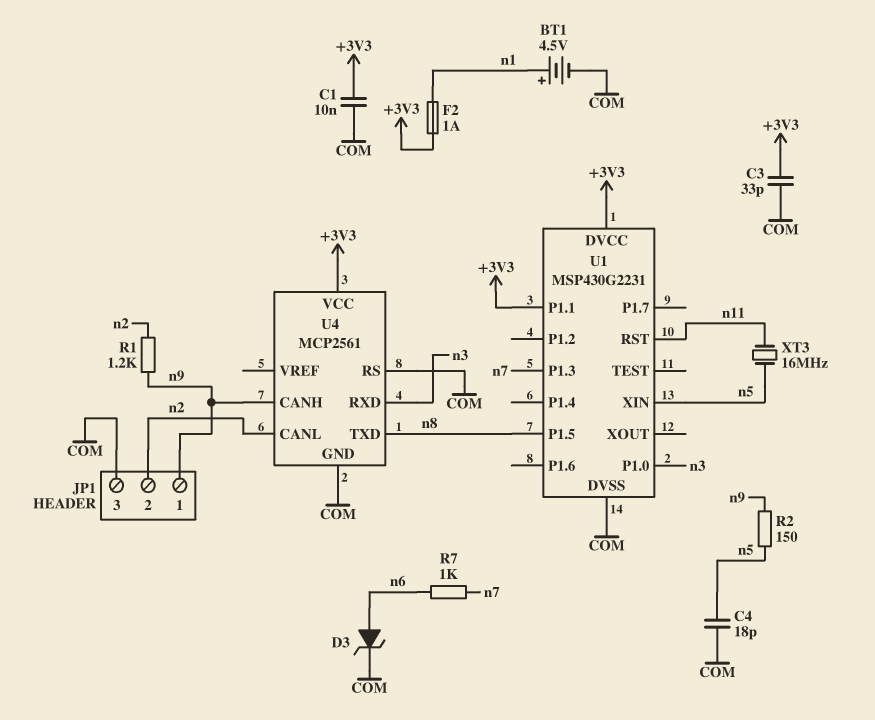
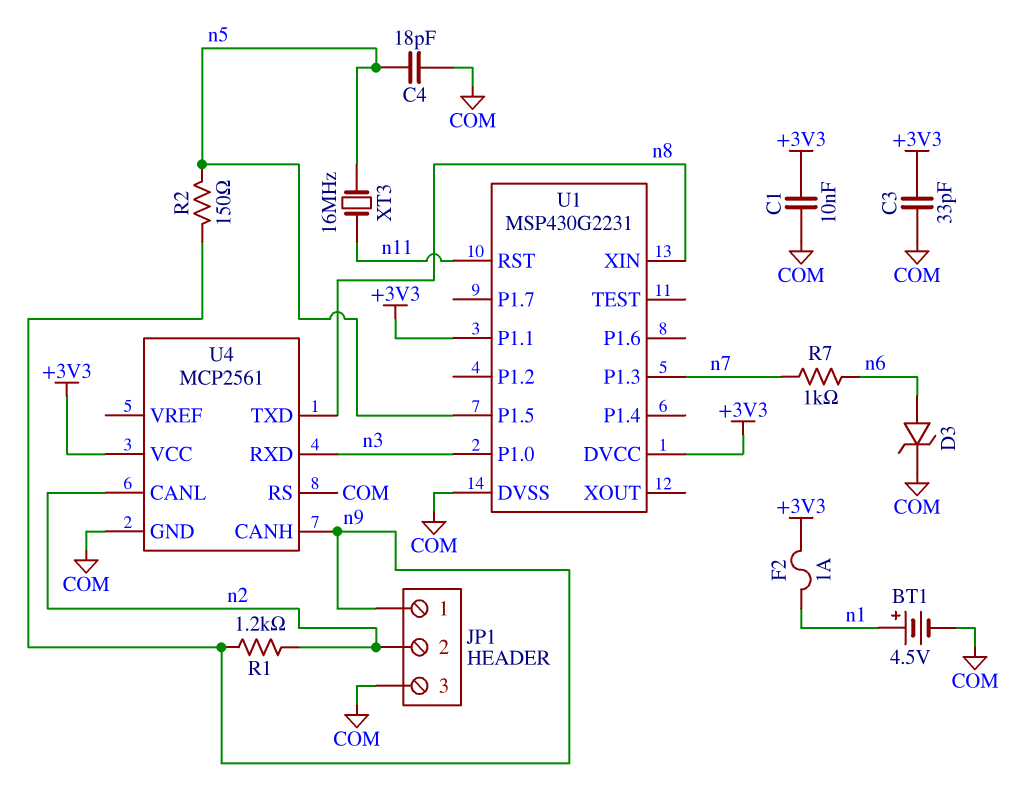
U1 pin P1.5: n8 -> n5
U1 pin XIN: n5 -> n8

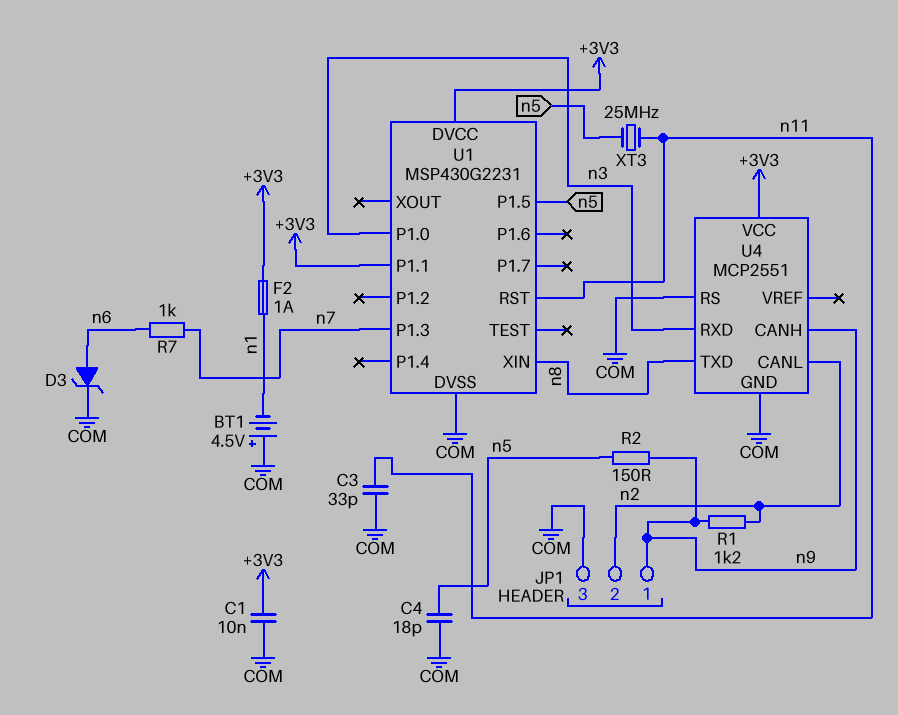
BT1: 4.5V (plus n1, minus COM) -> 4.5V (plus COM, minus n1)
C3: 33pF (+3V3, COM) -> 33pF (COM, n11)
U4: MCP2561 -> MCP2551
XT3: 16MHz (n5, n11) -> 25MHz (n5, n11)

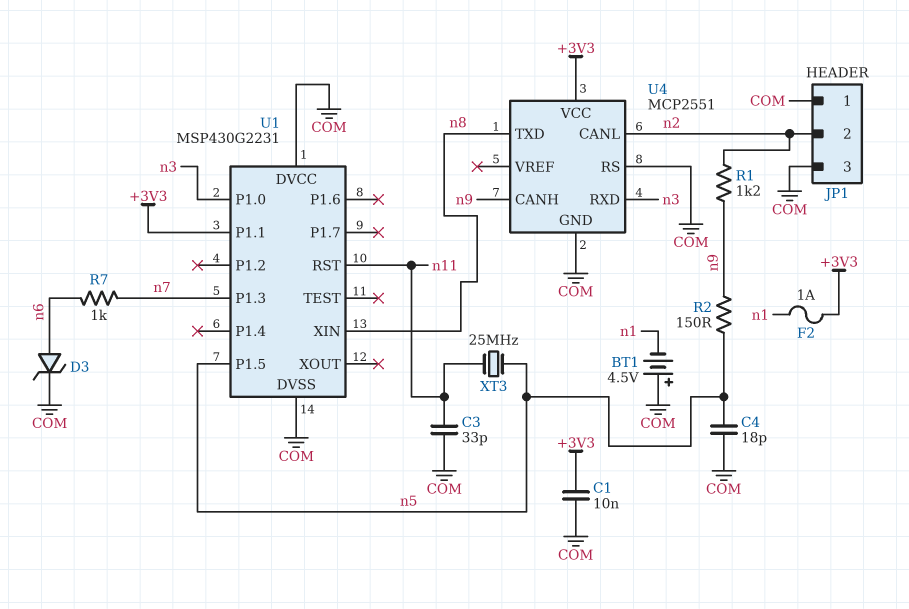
JP1 pin 1: n9 -> COM
U1 pin DVCC: +3V3 -> COM

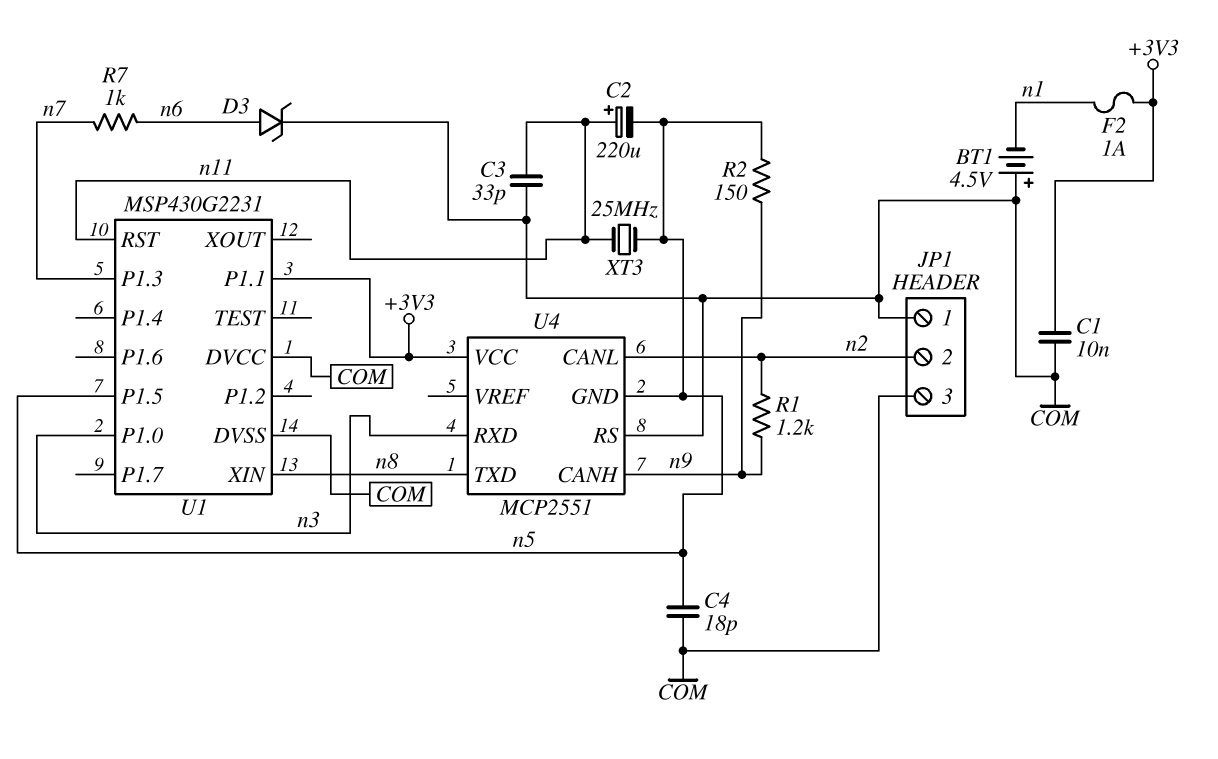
C2: none -> 220uF (plus n11, minus n5)
U4 pin GND: COM -> n5

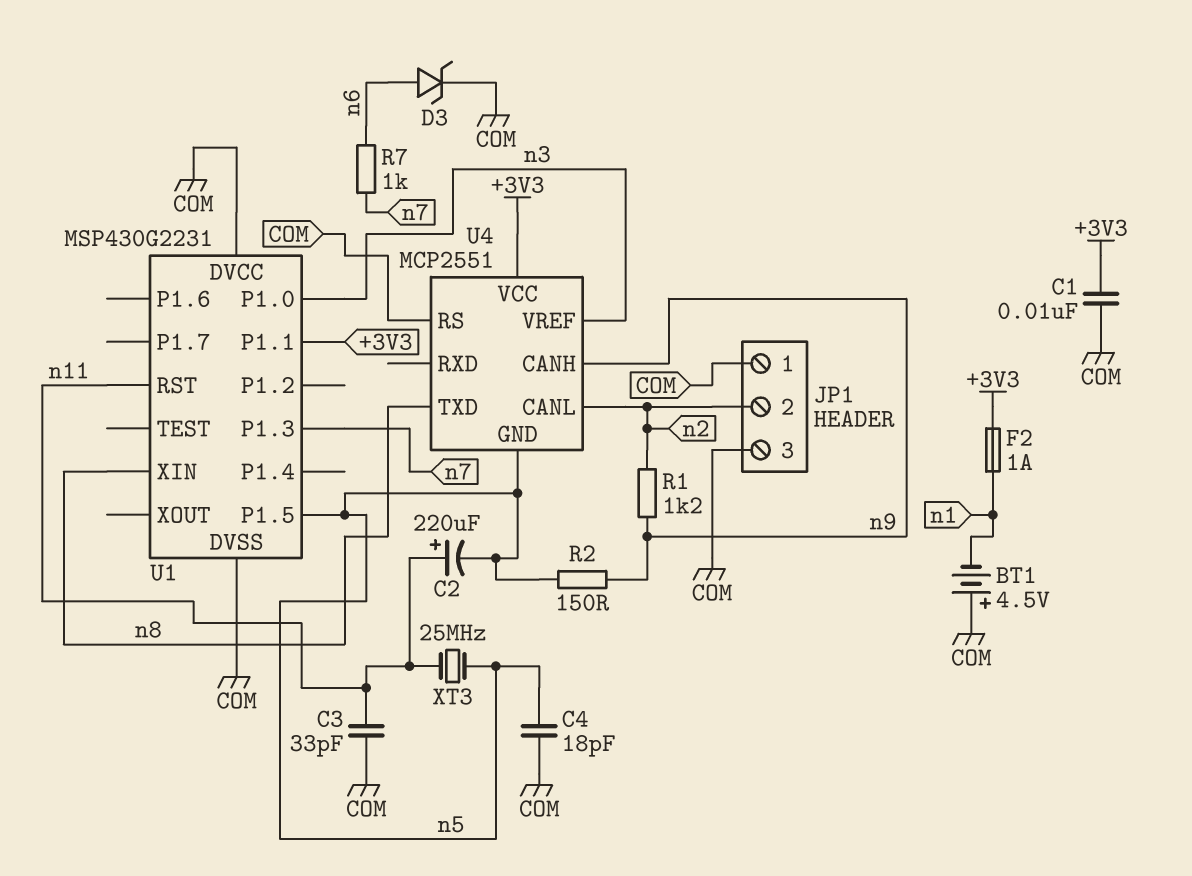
U4 pin RXD: n3 -> none
U4 pin VREF: none -> n3

